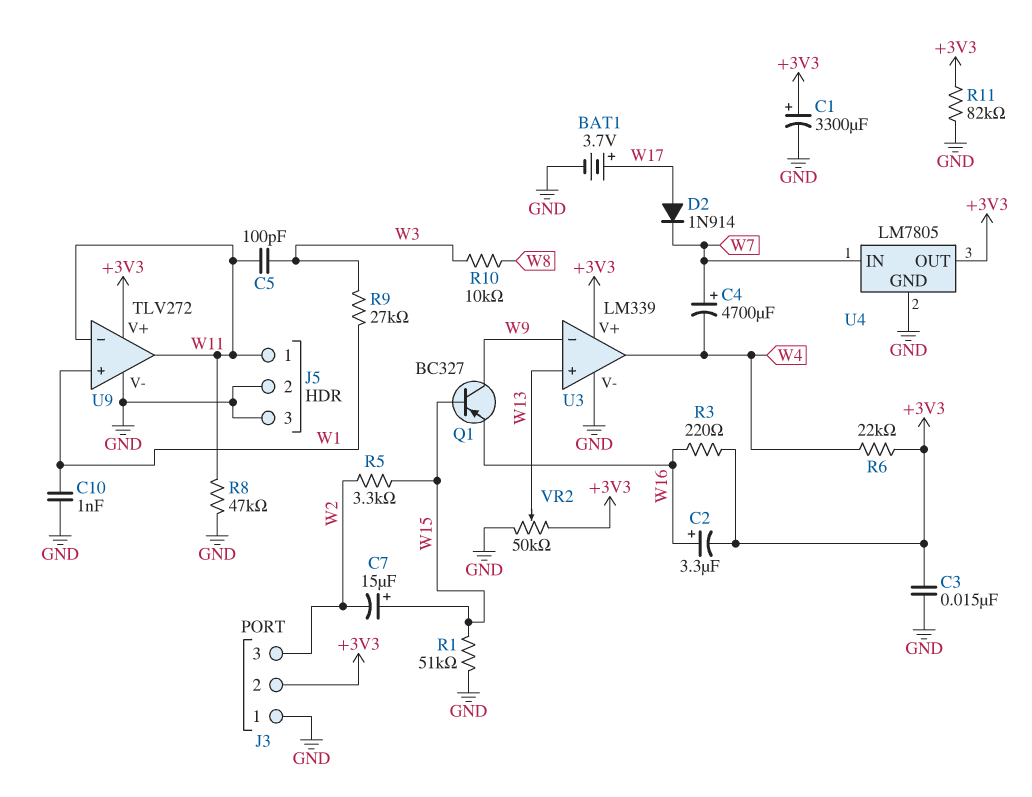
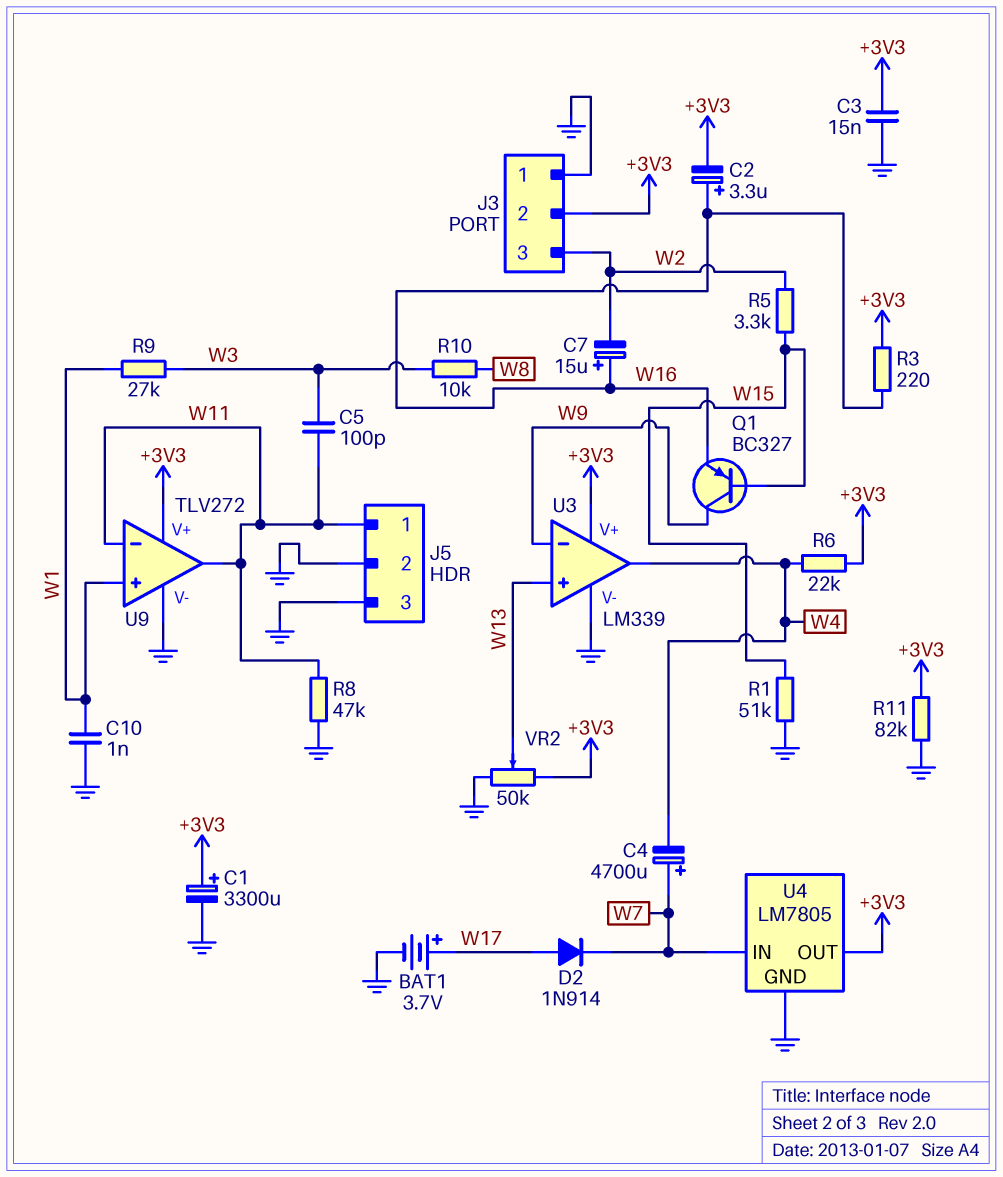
C7: 15uF (plus W15, minus W2) -> 15uF (plus W16, minus W2)

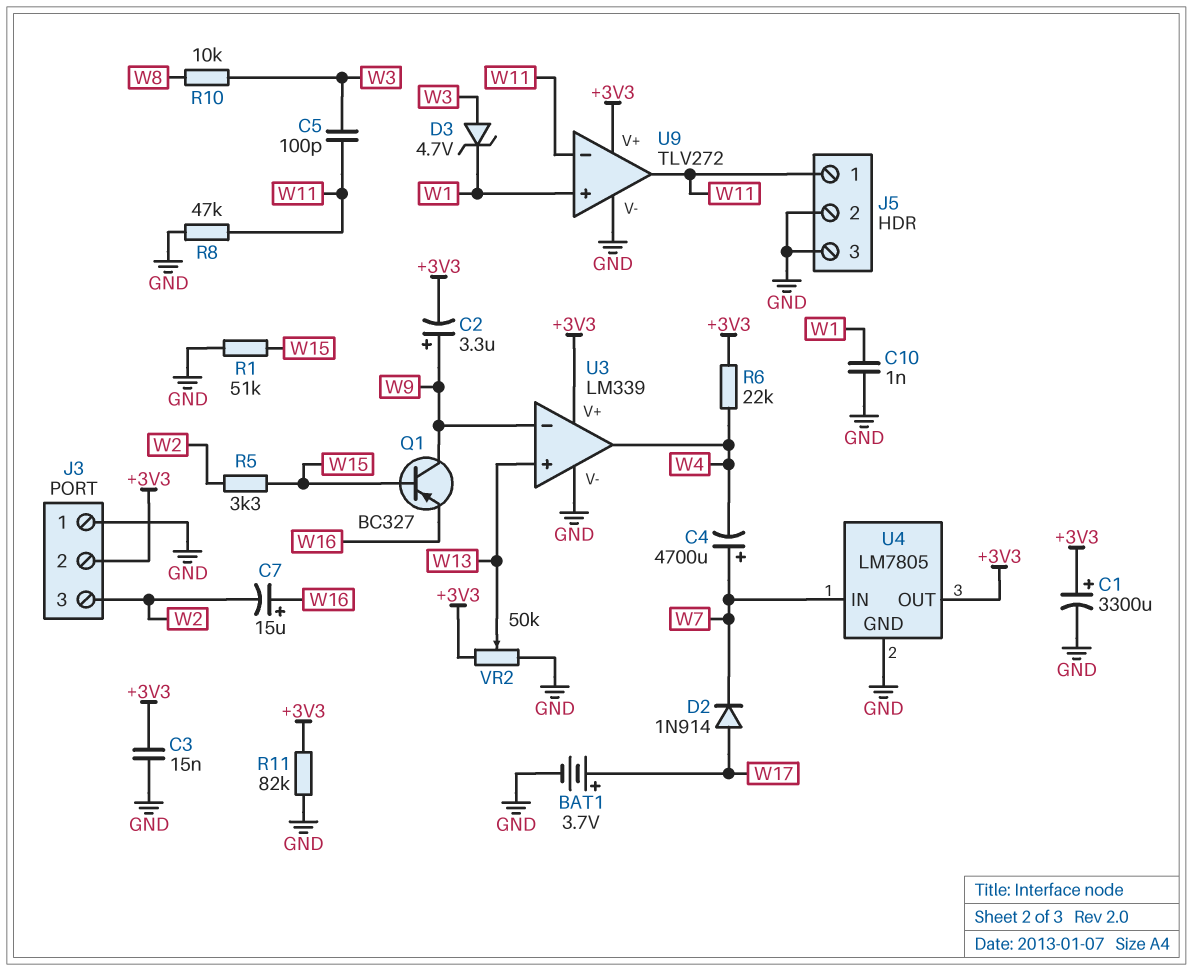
C2: 3.3uF (plus W16, minus +3V3) -> 3.3uF (plus W9, minus +3V3)
D3: none -> zener 4.7V (A W3, K W1)
R3: 220 (+3V3, W16) -> none
R9: 27k (W1, W3) -> none

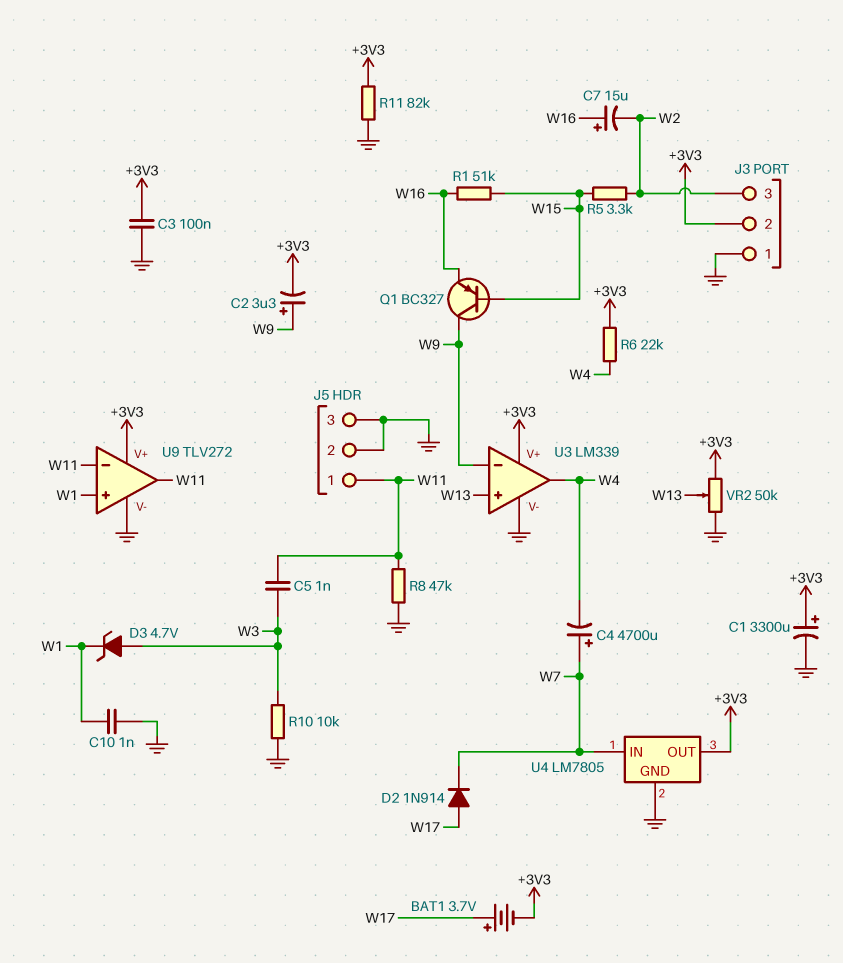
BAT1: 3.7V (plus W17, minus GND) -> 3.7V (plus W17, minus +3V3)
C3: 15nF (+3V3, GND) -> 100nF (+3V3, GND)
C5: 100pF (W3, W11) -> 1nF (W3, W11)
R1: 51k (GND, W15) -> 51k (W15, W16)
R10: 10k (W3, W8) -> 10k (GND, W3)

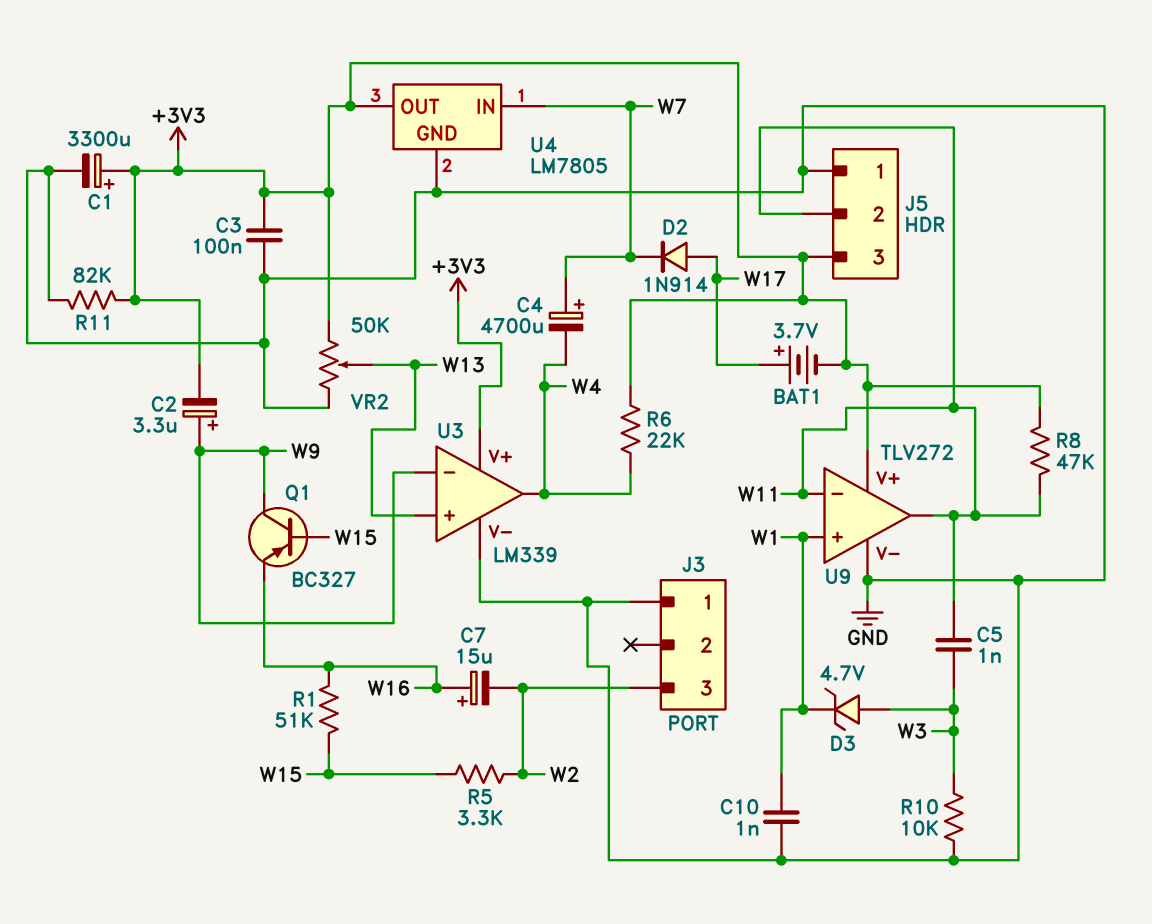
J3 pin 2: +3V3 -> none
J5 pin 1: W11 -> GND
J5 pin 2: GND -> W11
J5 pin 3: GND -> +3V3
R8: 47k (GND, W11) -> 47k (+3V3, W11)

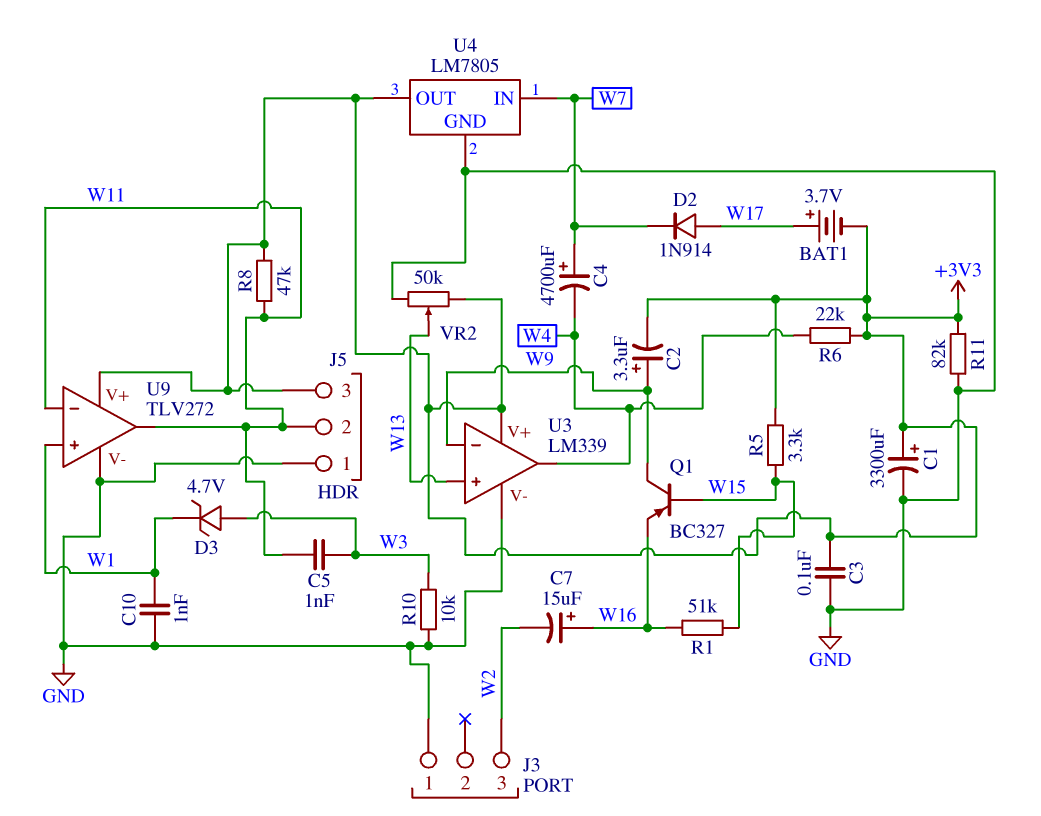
R5: 3.3k (W2, W15) -> 3.3k (+3V3, W15)

